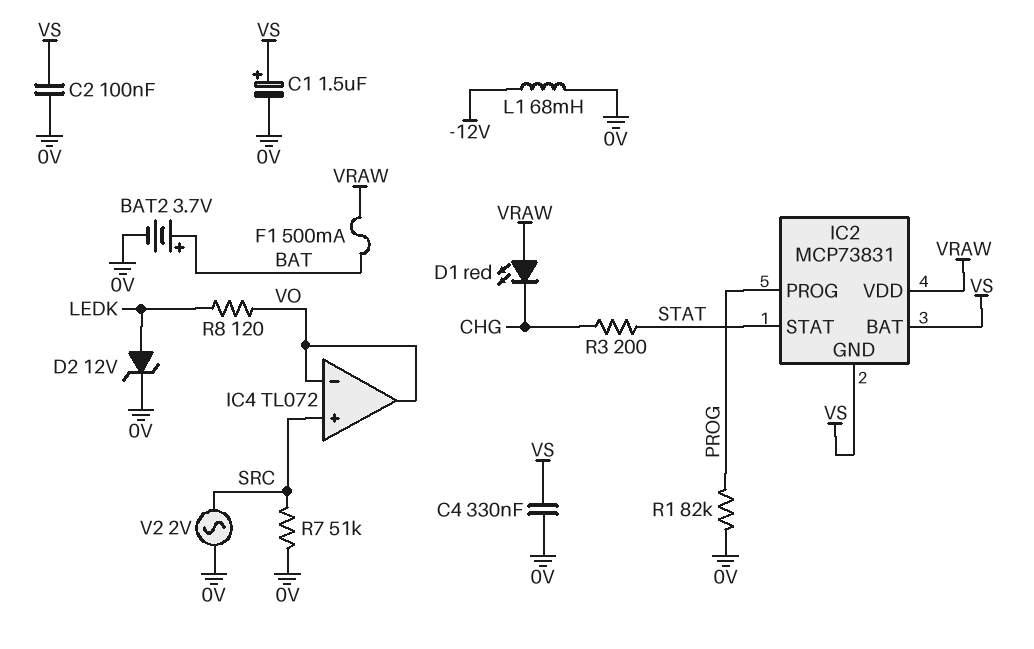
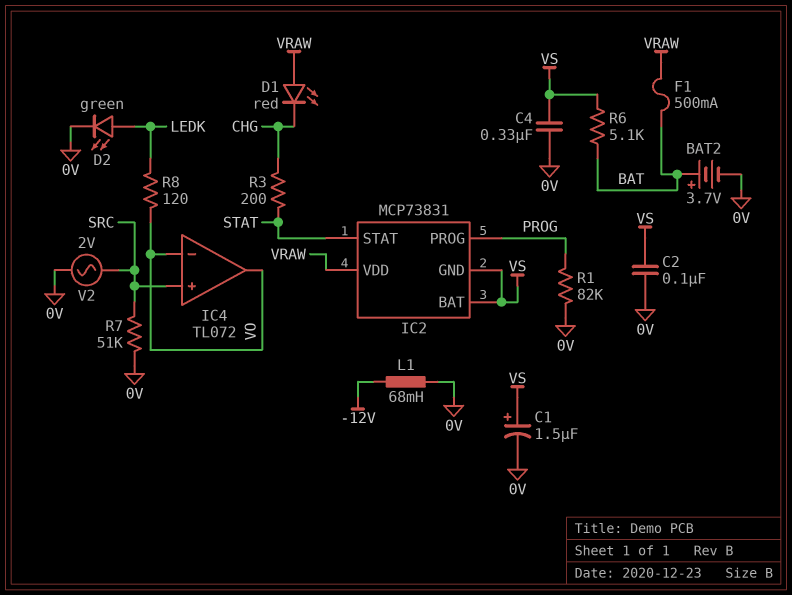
D2: zener 12V (A LEDK, K 0V) -> LED green (A LEDK, K 0V)
R6: none -> 5.1k (BAT, VS)

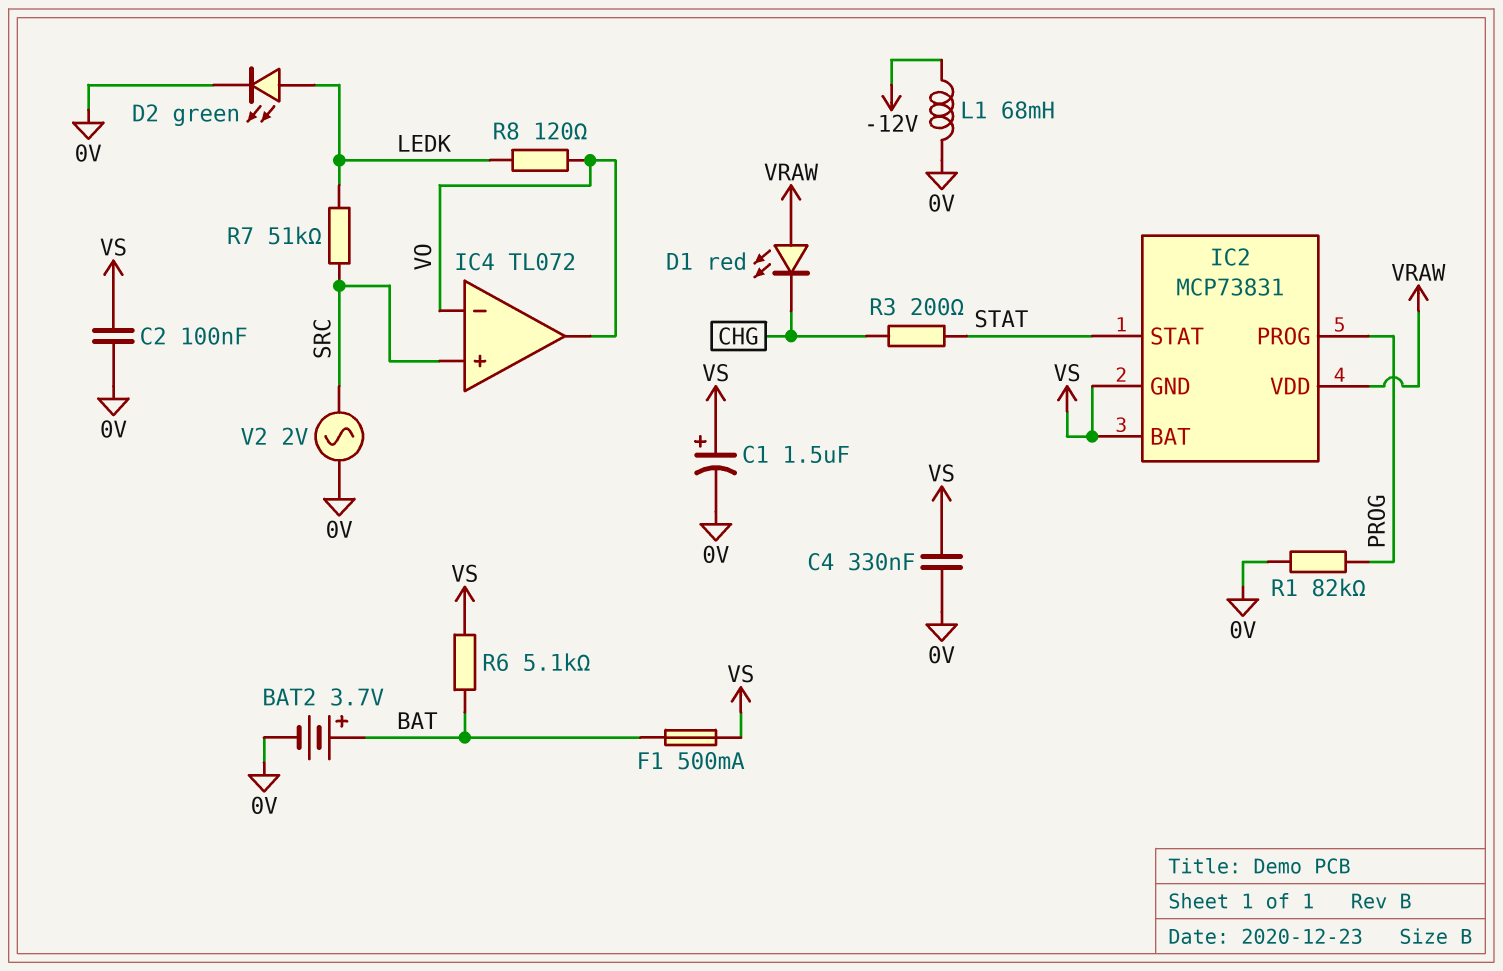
F1: 500mA (BAT, VRAW) -> 500mA (BAT, VS)
R7: 51k (0V, SRC) -> 51k (LEDK, SRC)

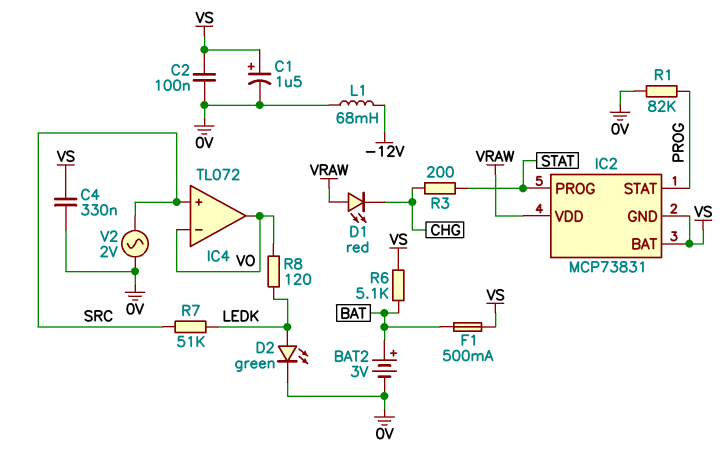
BAT2: 3.7V (plus BAT, minus 0V) -> 3V (plus BAT, minus 0V)
IC2 pin PROG: PROG -> STAT
IC2 pin STAT: STAT -> PROG

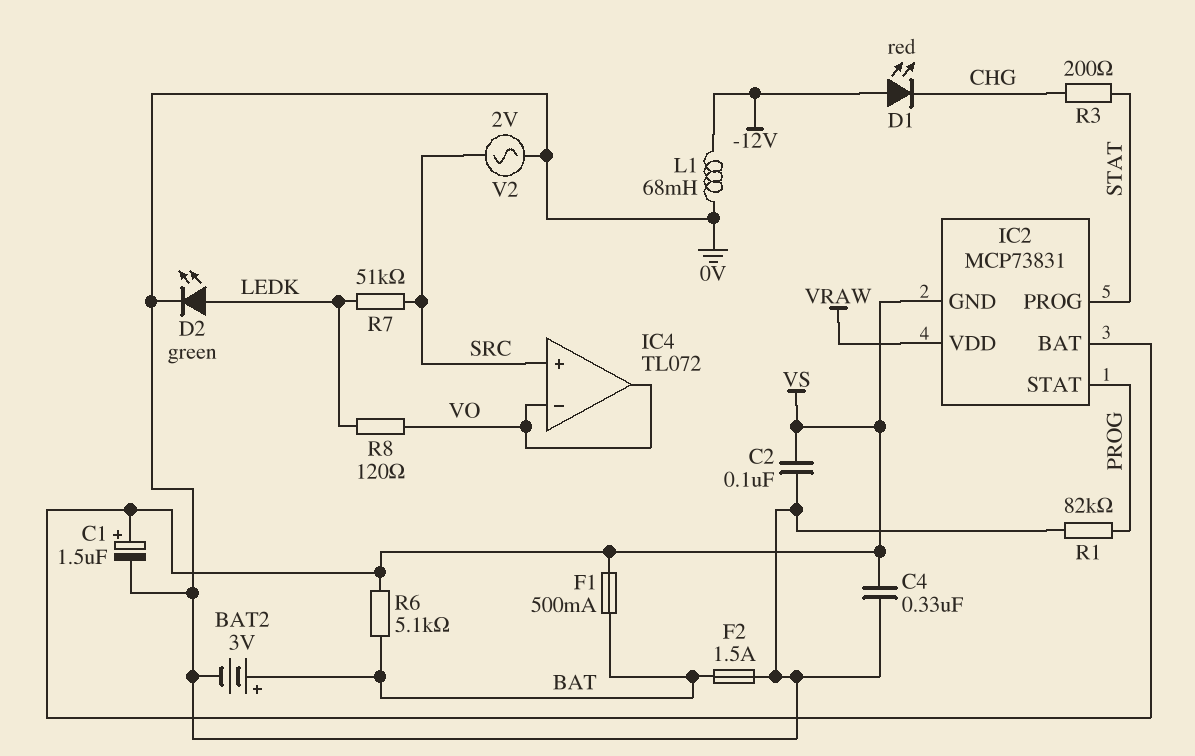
D1: LED red (A VRAW, K CHG) -> LED red (A -12V, K CHG)
F2: none -> 1.5A (0V, BAT)

